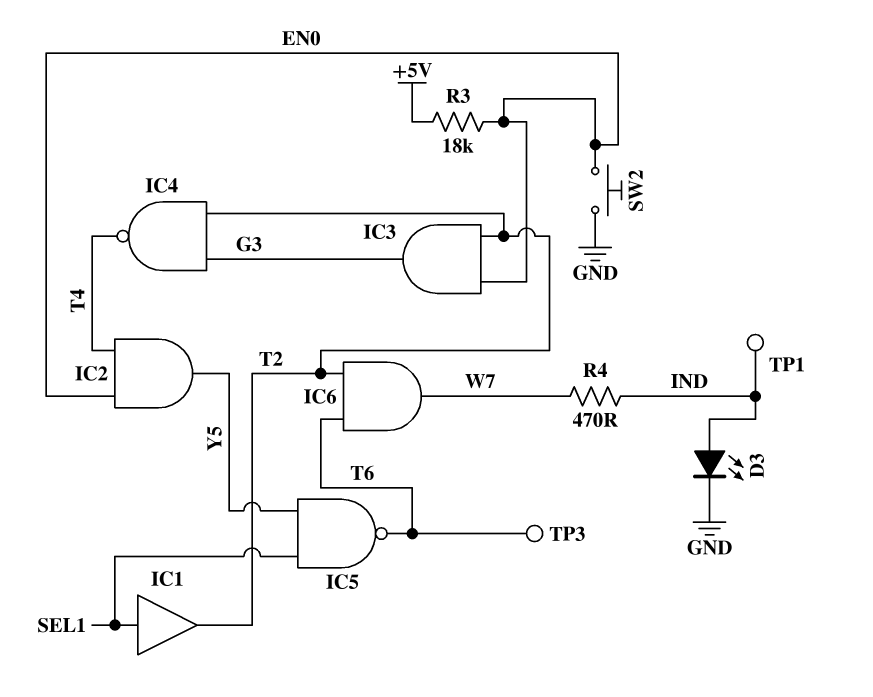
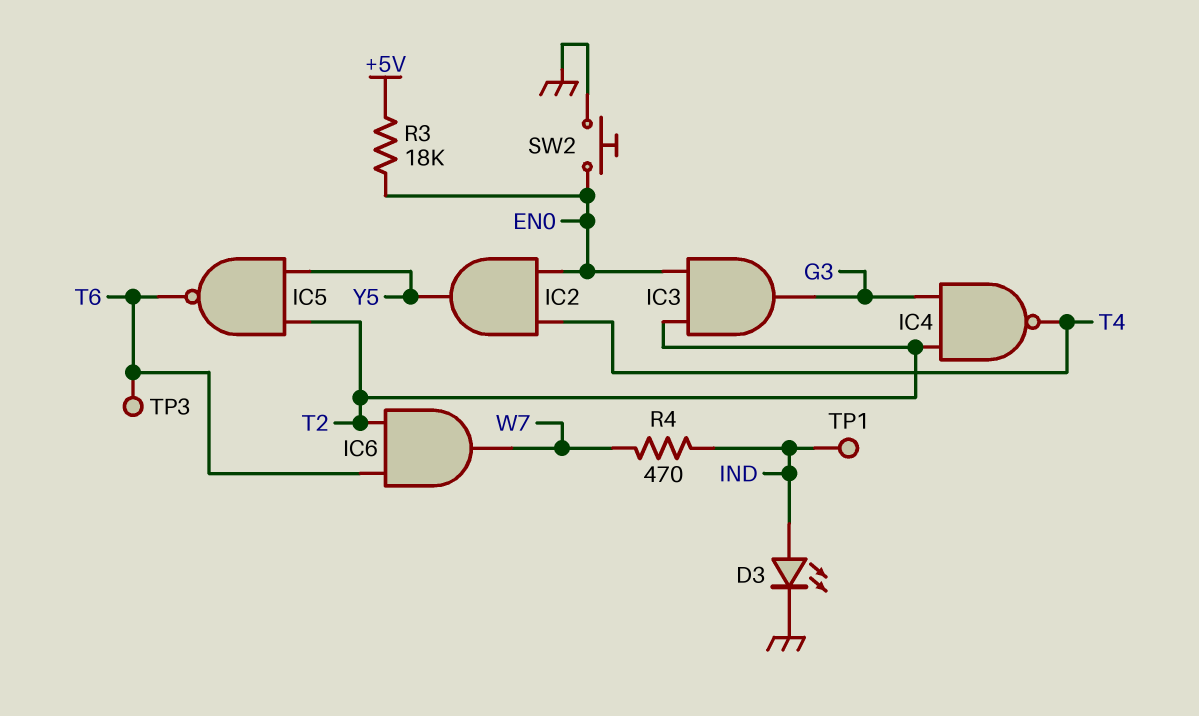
IC1: buffer (in SEL1, out T2) -> none
IC5: NAND (in SEL1, in Y5, out T6) -> NAND (in T2, in Y5, out T6)

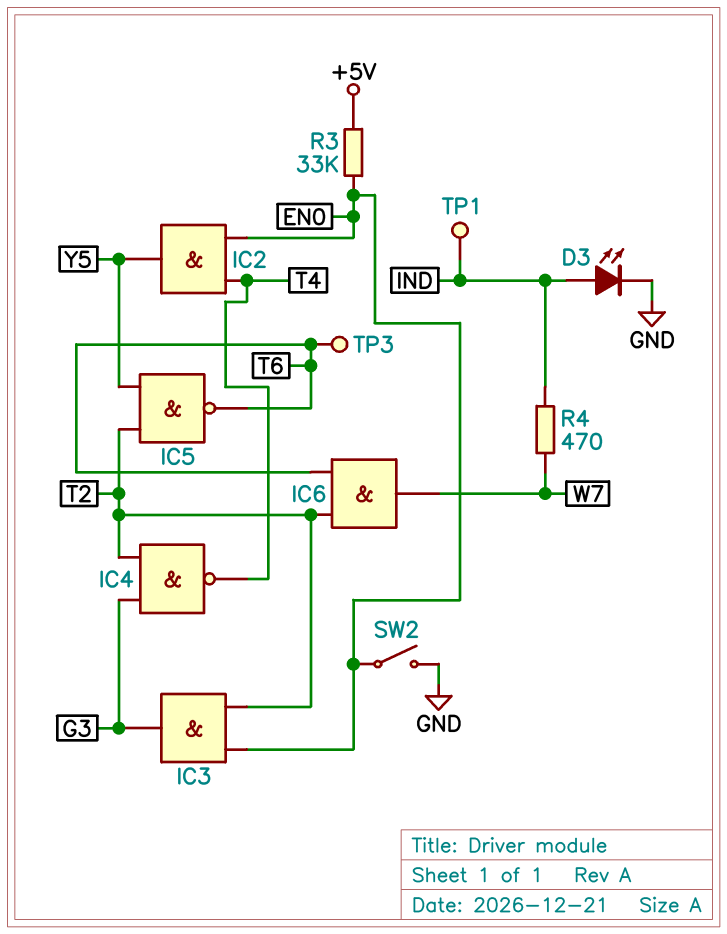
R3: 18k (+5V, EN0) -> 33k (+5V, EN0)
SW2: button (EN0, GND) -> switch (EN0, GND)

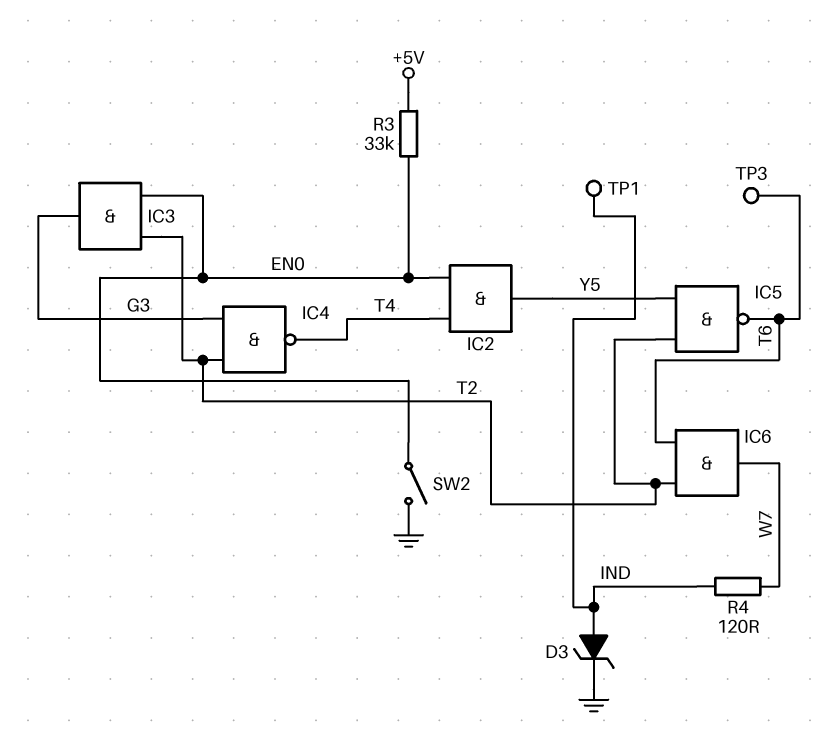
D3: LED (A IND, K GND) -> zener (A IND, K GND)
R4: 470 (IND, W7) -> 120 (IND, W7)

